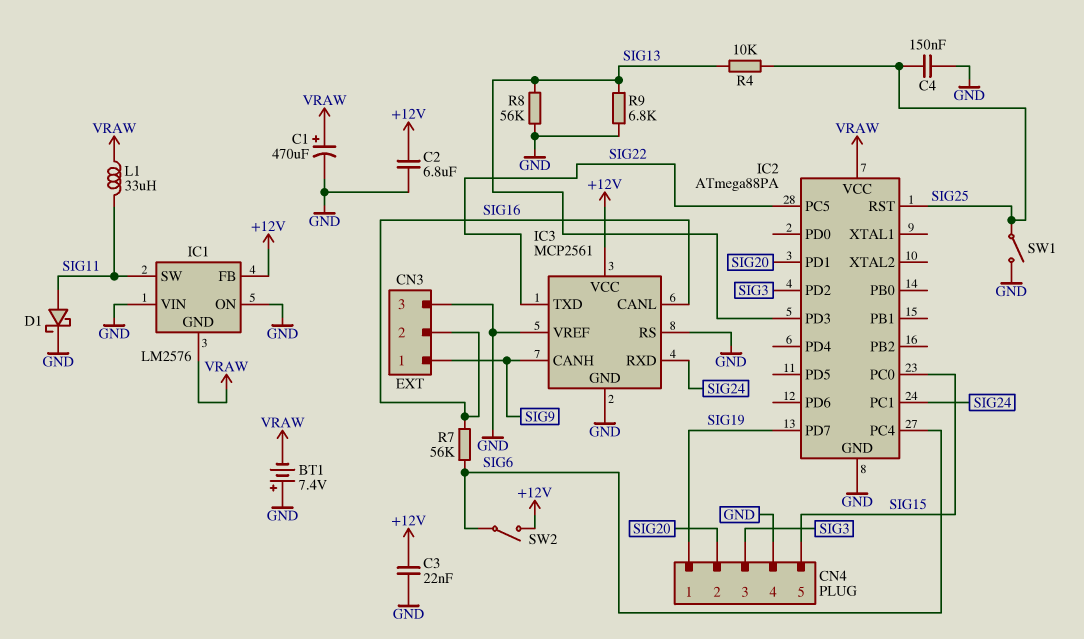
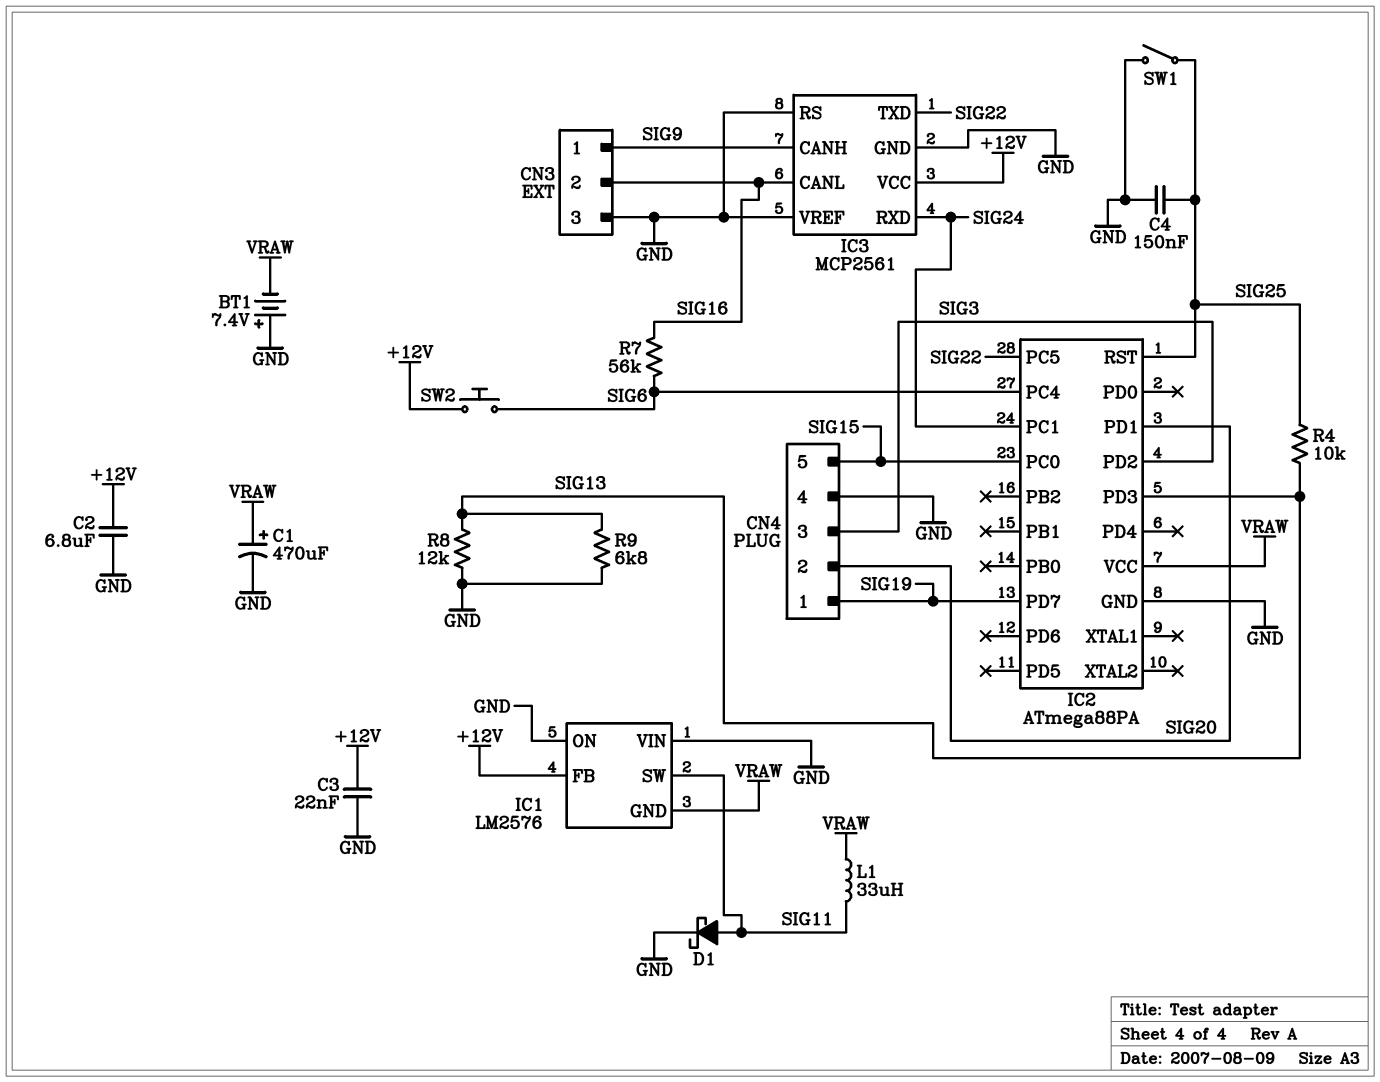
R8: 56k (GND, SIG13) -> 12k (GND, SIG13)
SW2: switch (+12V, SIG6) -> button (+12V, SIG6)

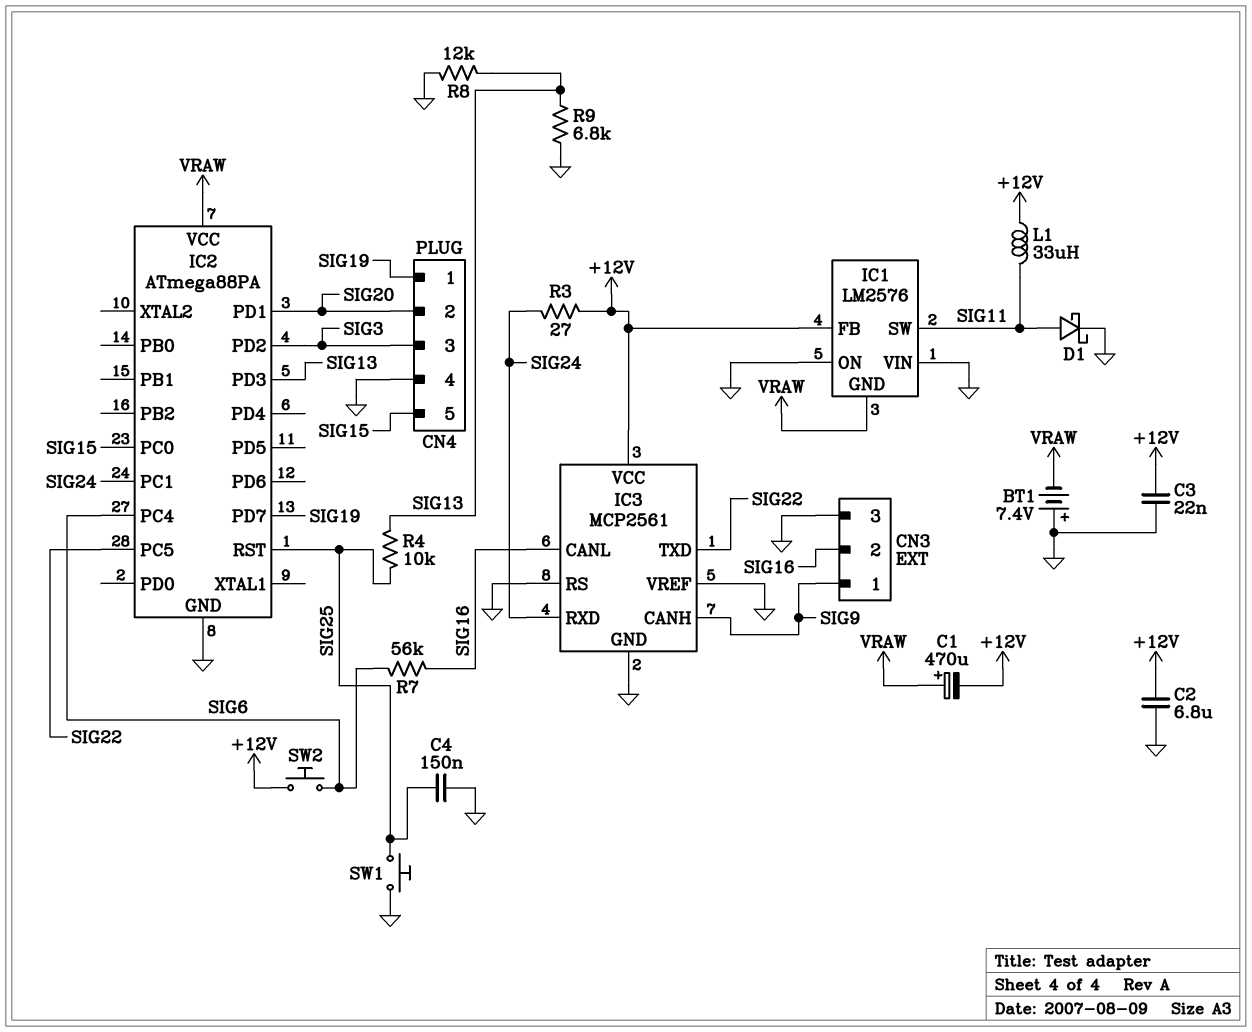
C1: 470uF (plus VRAW, minus GND) -> 470uF (plus VRAW, minus +12V)
L1: 33uH (SIG11, VRAW) -> 33uH (+12V, SIG11)
R3: none -> 27 (+12V, SIG24)
SW1: switch (GND, SIG25) -> button (GND, SIG25)

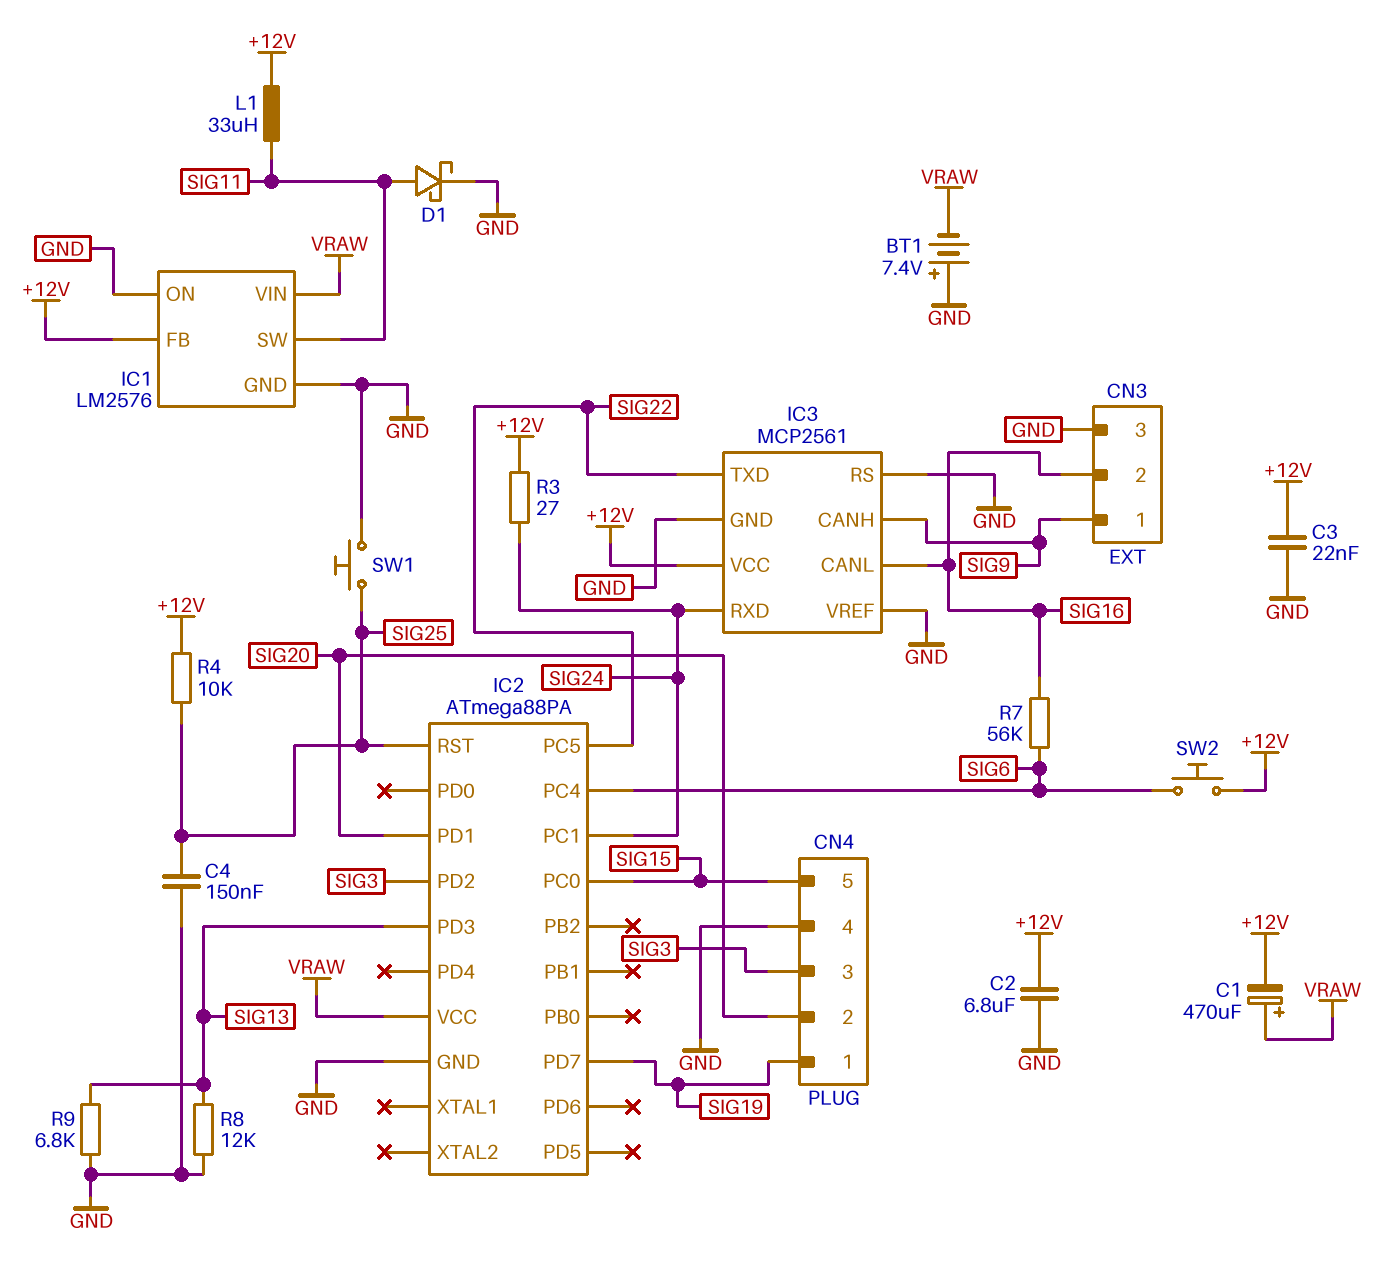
IC1 pin GND: VRAW -> GND
IC1 pin VIN: GND -> VRAW
R4: 10k (SIG13, SIG25) -> 10k (+12V, SIG25)

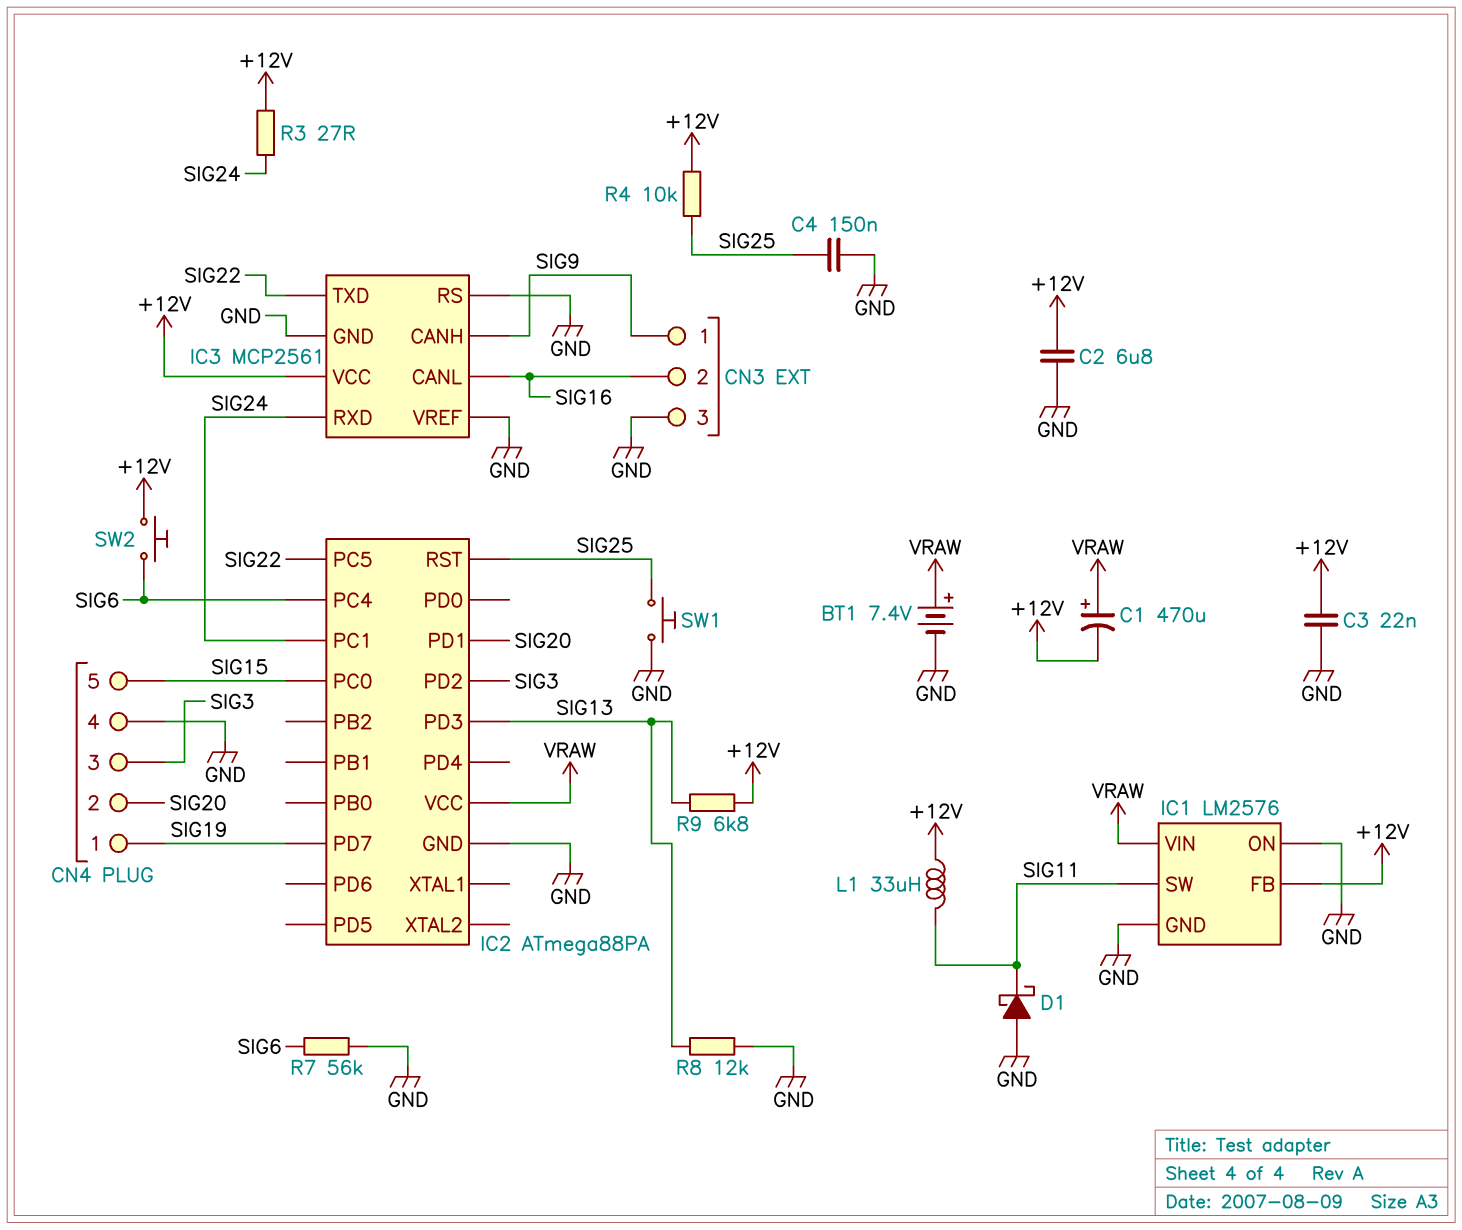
BT1: 7.4V (plus GND, minus VRAW) -> 7.4V (plus VRAW, minus GND)
D1: schottky (A SIG11, K GND) -> schottky (A GND, K SIG11)
R7: 56k (SIG6, SIG16) -> 56k (GND, SIG6)
R9: 6.8k (GND, SIG13) -> 6.8k (+12V, SIG13)

